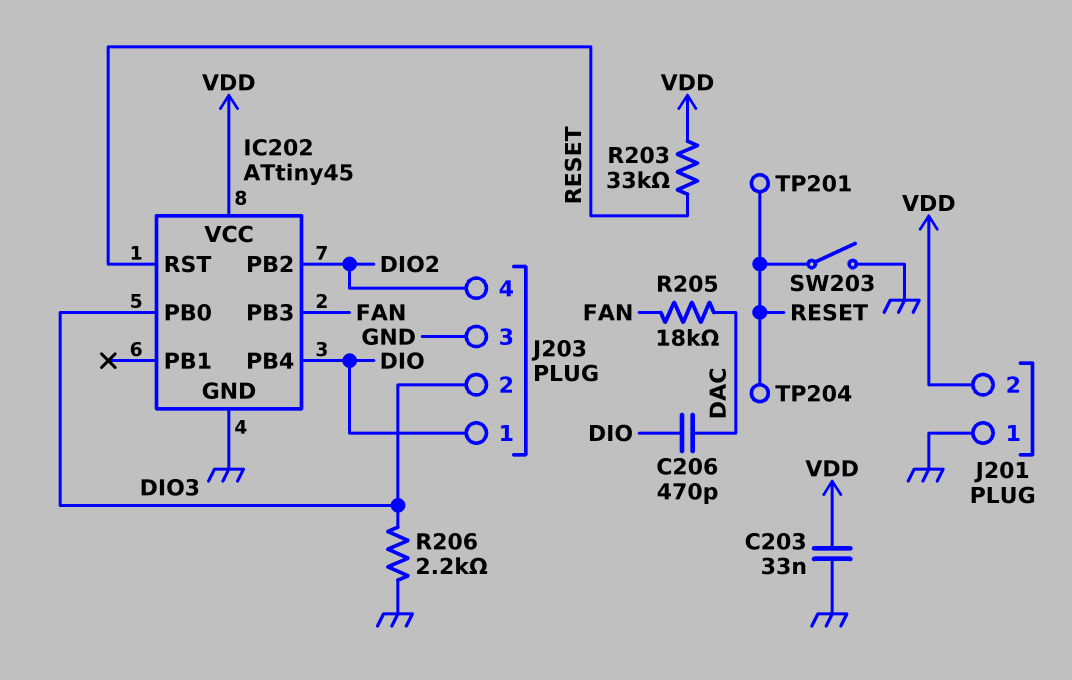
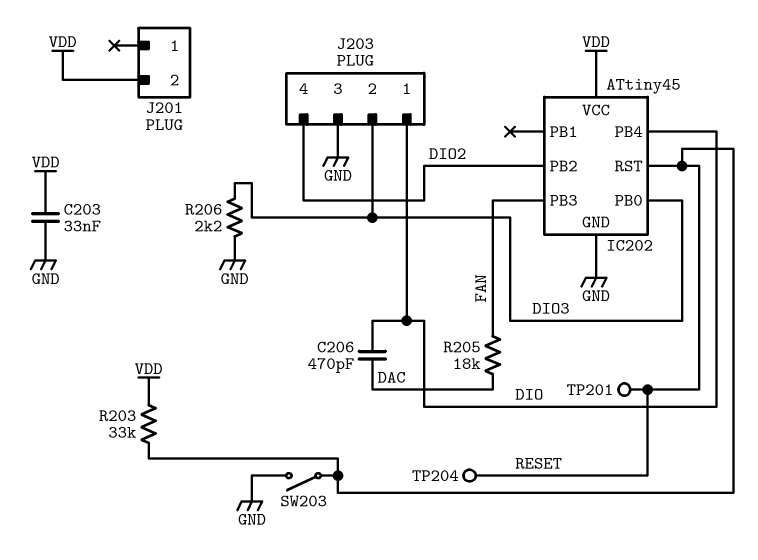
J201 pin 1: GND -> none

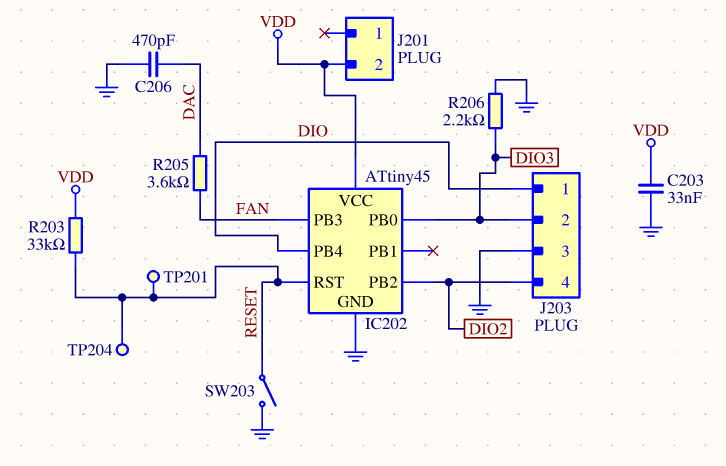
C206: 470pF (DAC, DIO) -> 470pF (DAC, GND)
R205: 18k (DAC, FAN) -> 3.6k (DAC, FAN)

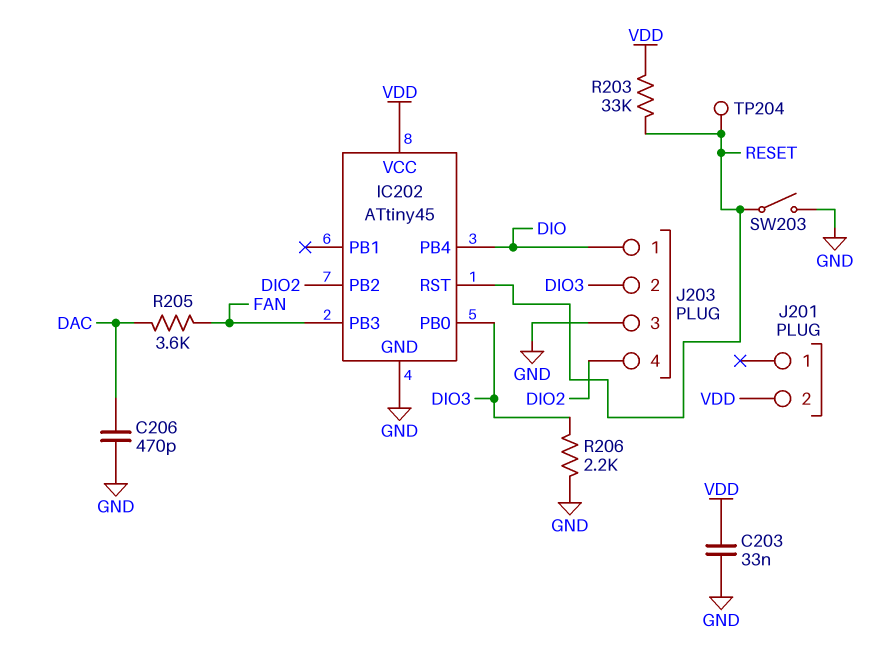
TP201: test point (RESET) -> none

